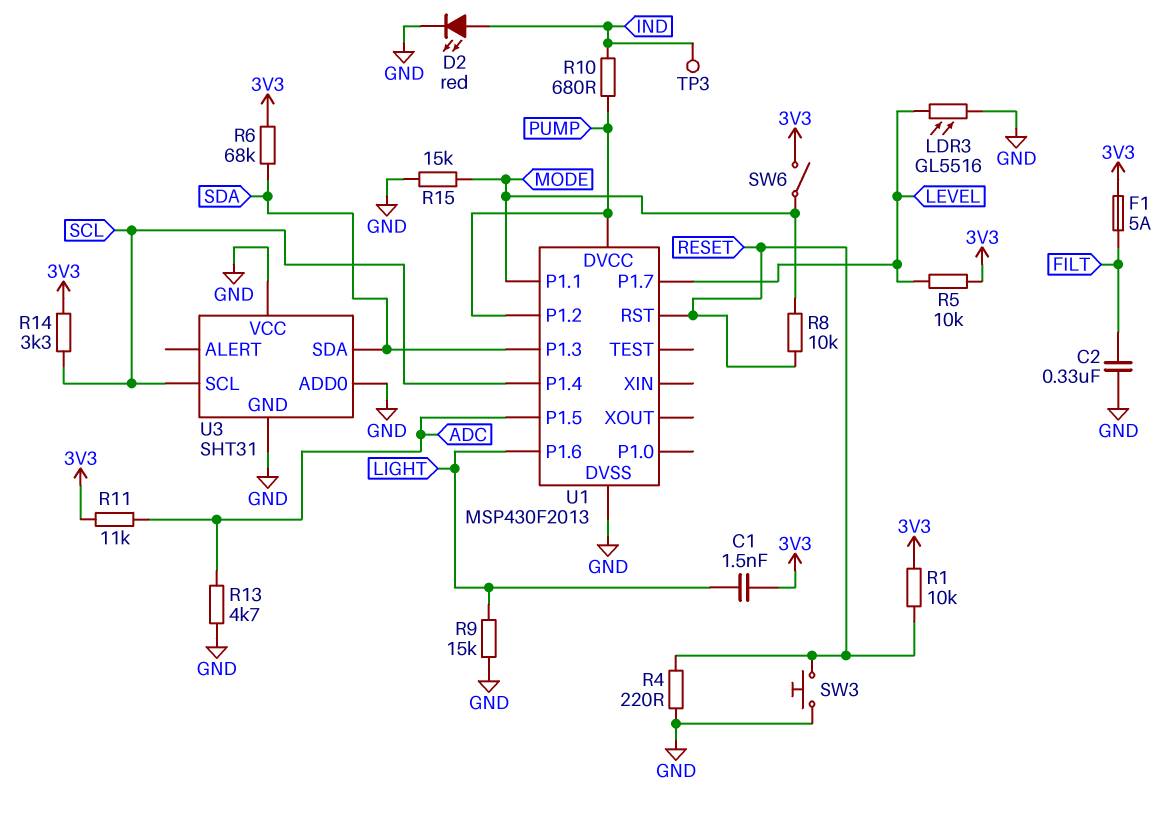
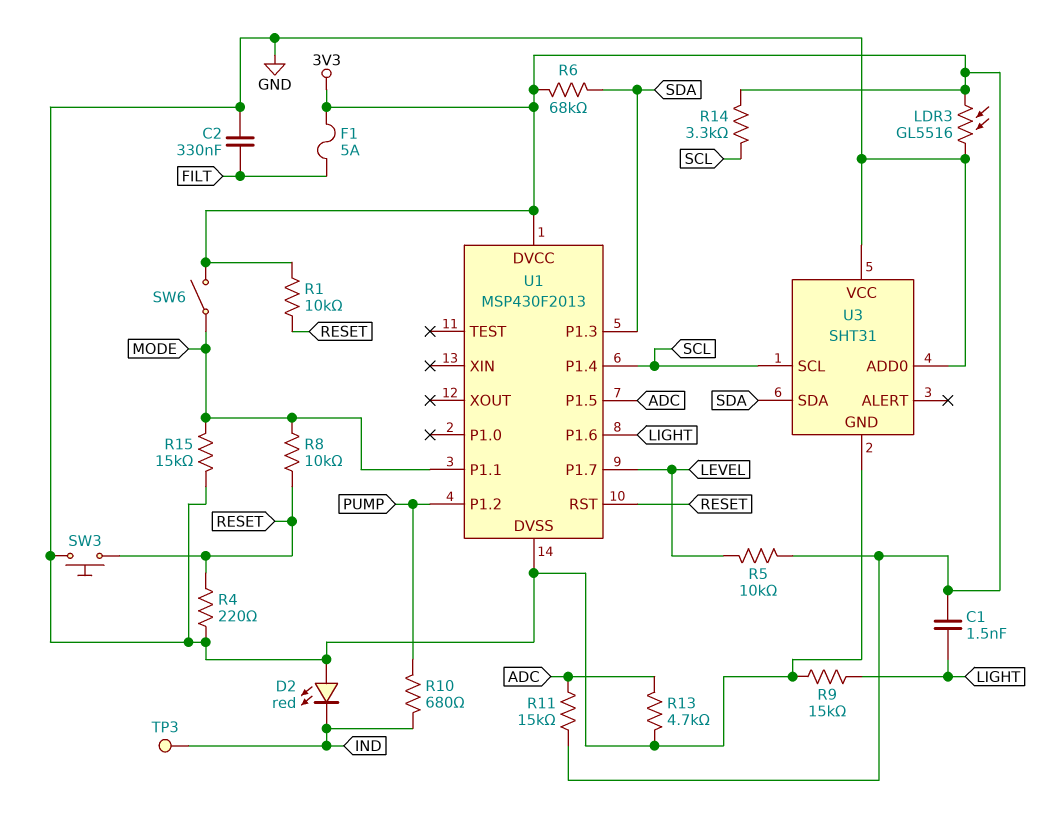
D2: LED red (A IND, K GND) -> LED red (A GND, K IND)
LDR3: GL5516 (GND, LEVEL) -> GL5516 (3V3, GND)
R11: 11k (3V3, ADC) -> 15k (3V3, ADC)
U1 pin DVCC: PUMP -> 3V3

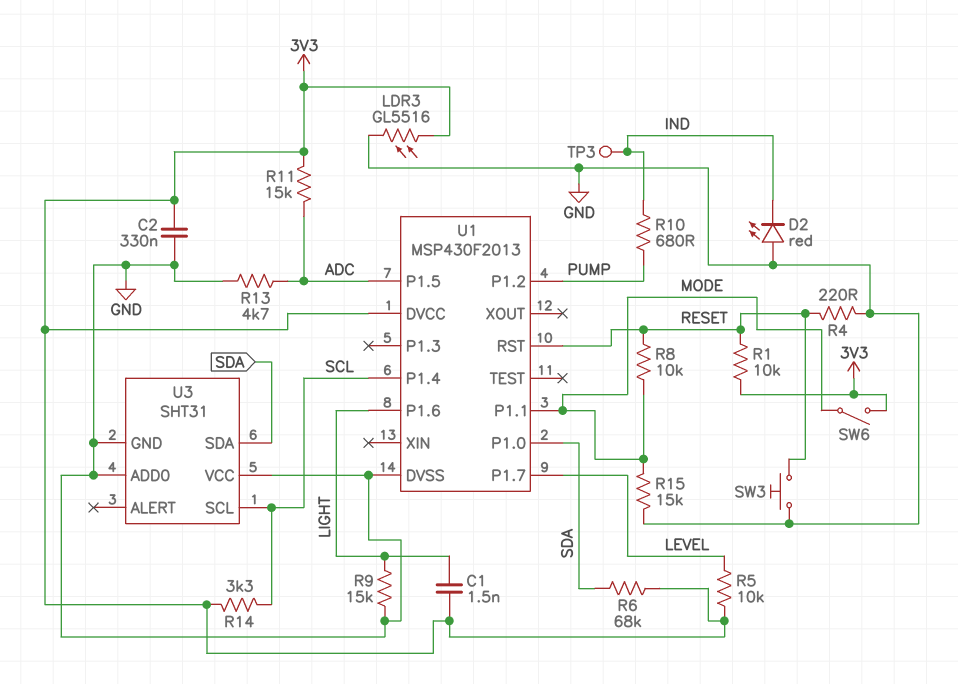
C2: 330nF (FILT, GND) -> 330nF (3V3, GND)
F1: 5A (3V3, FILT) -> none
U1 pin P1.0: none -> SDA
U1 pin P1.3: SDA -> none

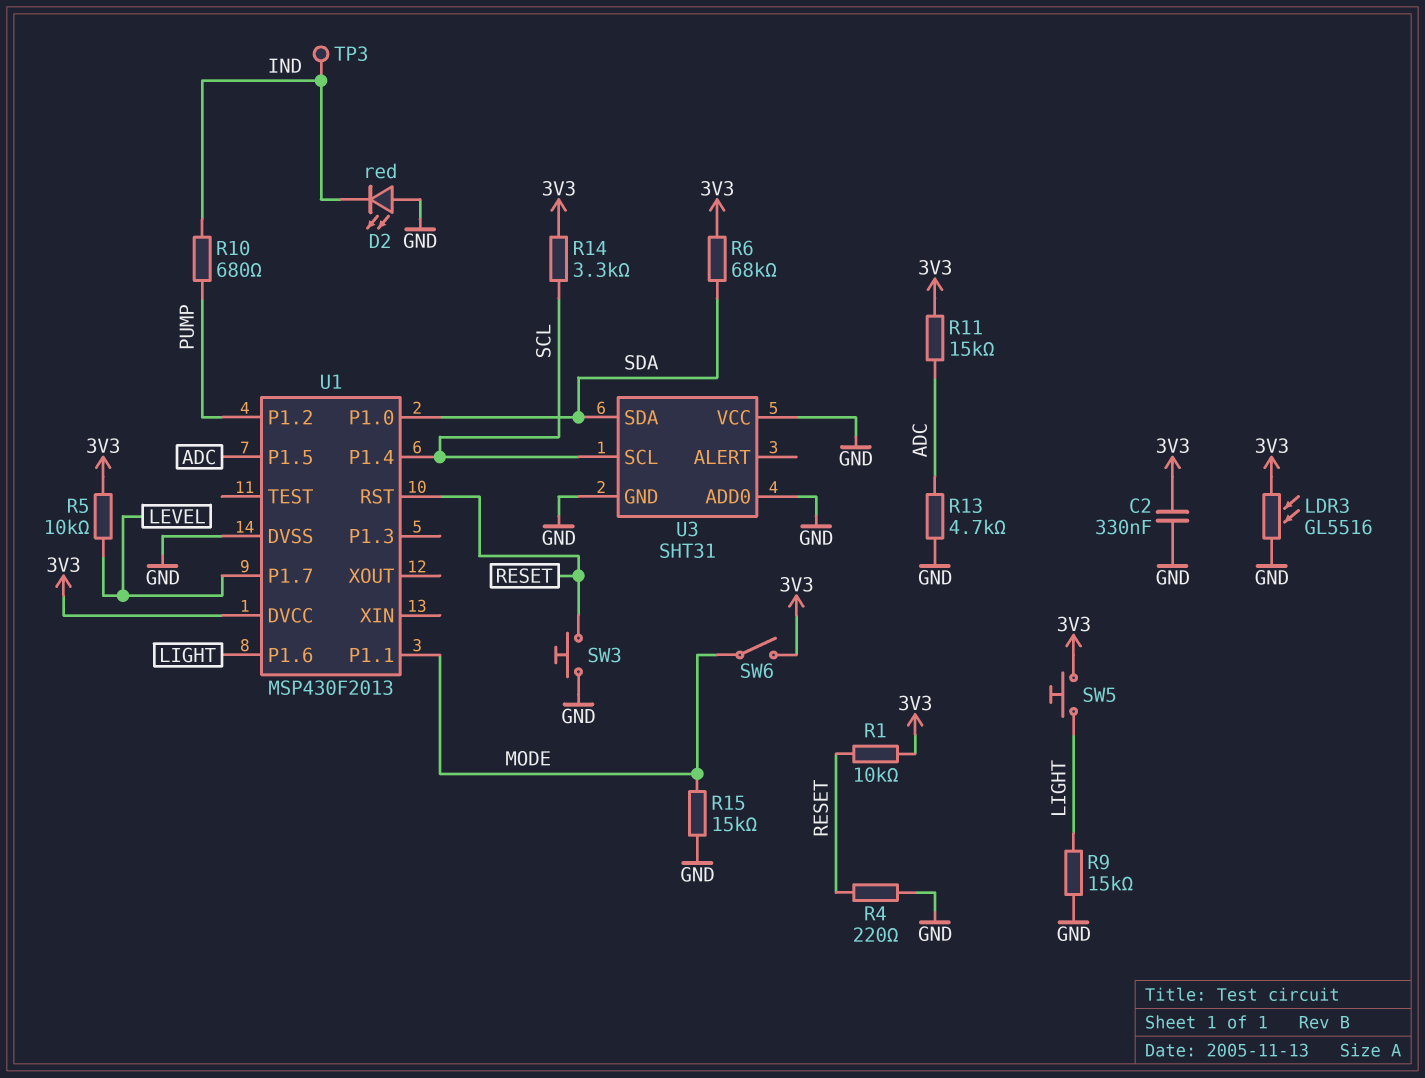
C1: 1.5nF (3V3, LIGHT) -> none
R8: 10k (MODE, RESET) -> none
SW5: none -> button (3V3, LIGHT)

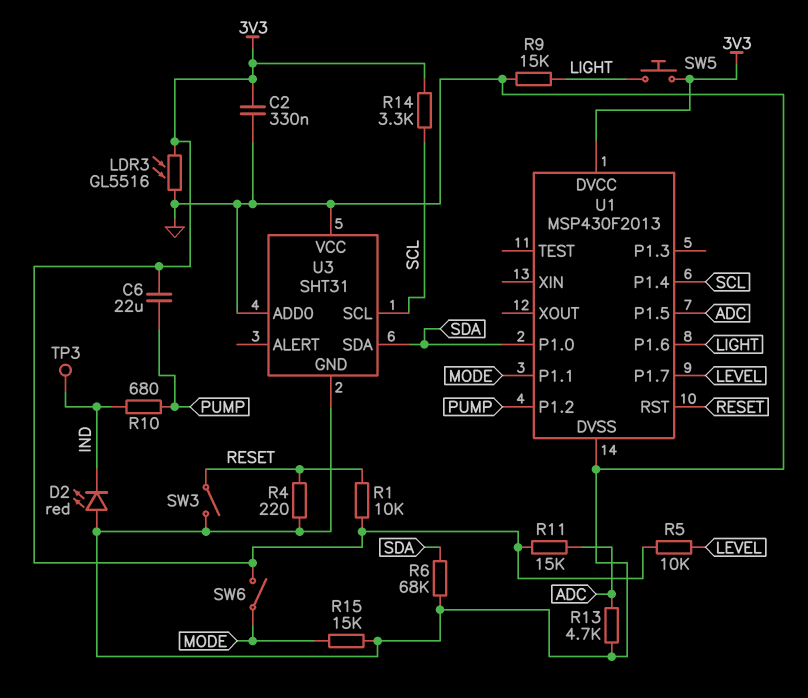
C6: none -> 22uF (3V3, PUMP)
R6: 68k (3V3, SDA) -> 68k (GND, SDA)
SW3: button (GND, RESET) -> switch (GND, RESET)

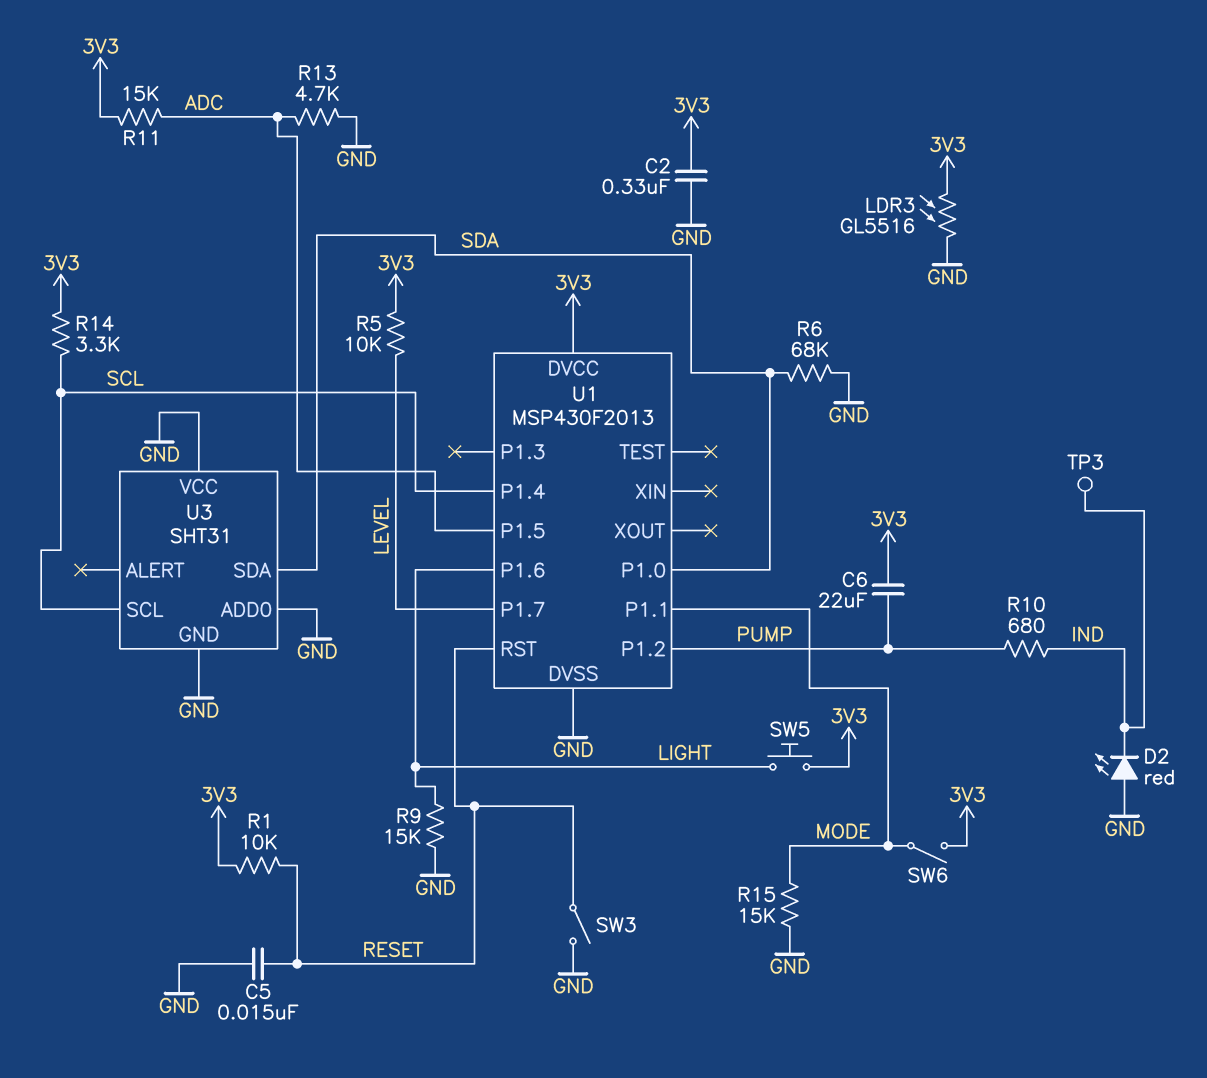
C5: none -> 15nF (GND, RESET)
R4: 220 (GND, RESET) -> none

